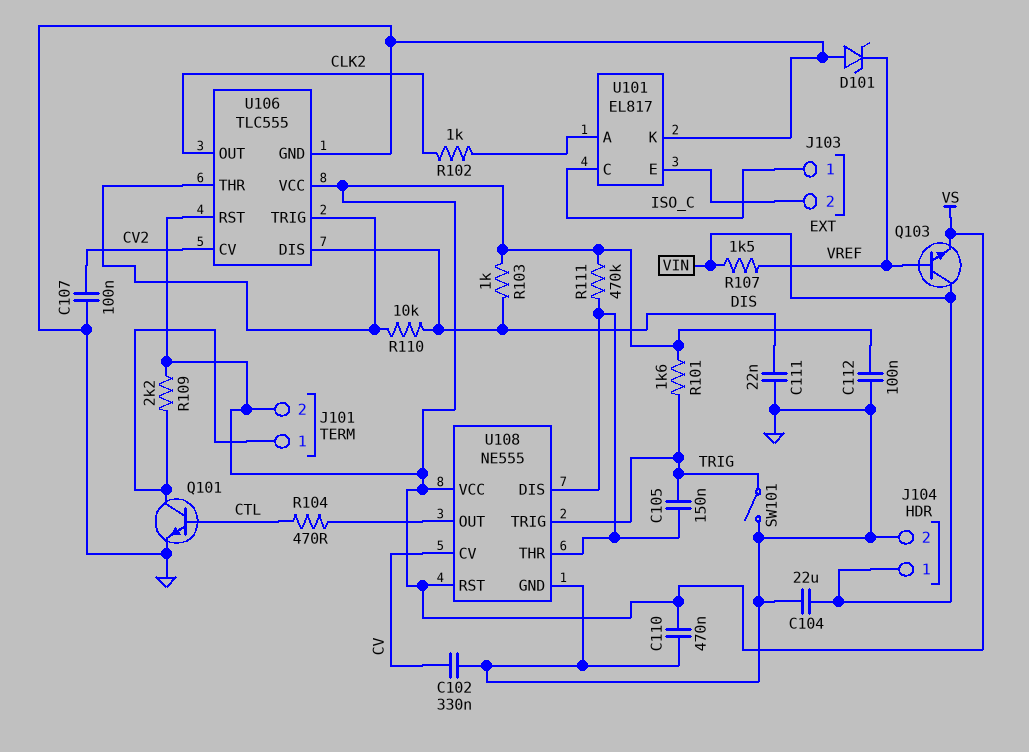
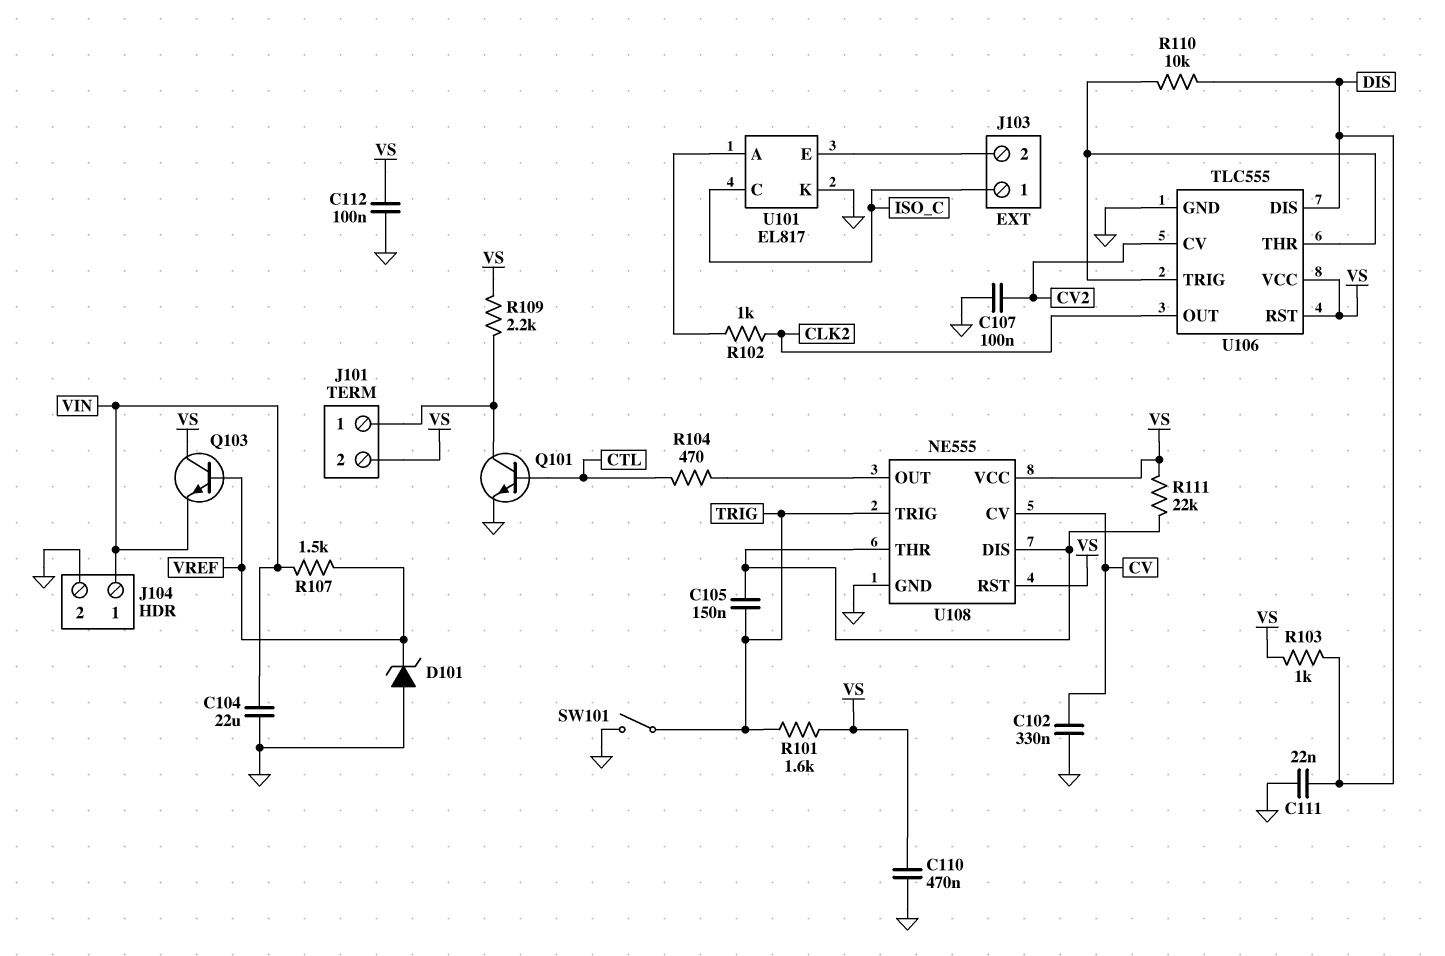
Q103: NPN (B VREF, C VIN, E VS) -> NPN (B VREF, C VS, E VIN)
R111: 470k (U108/DIS, VS) -> 22k (U108/DIS, VS)

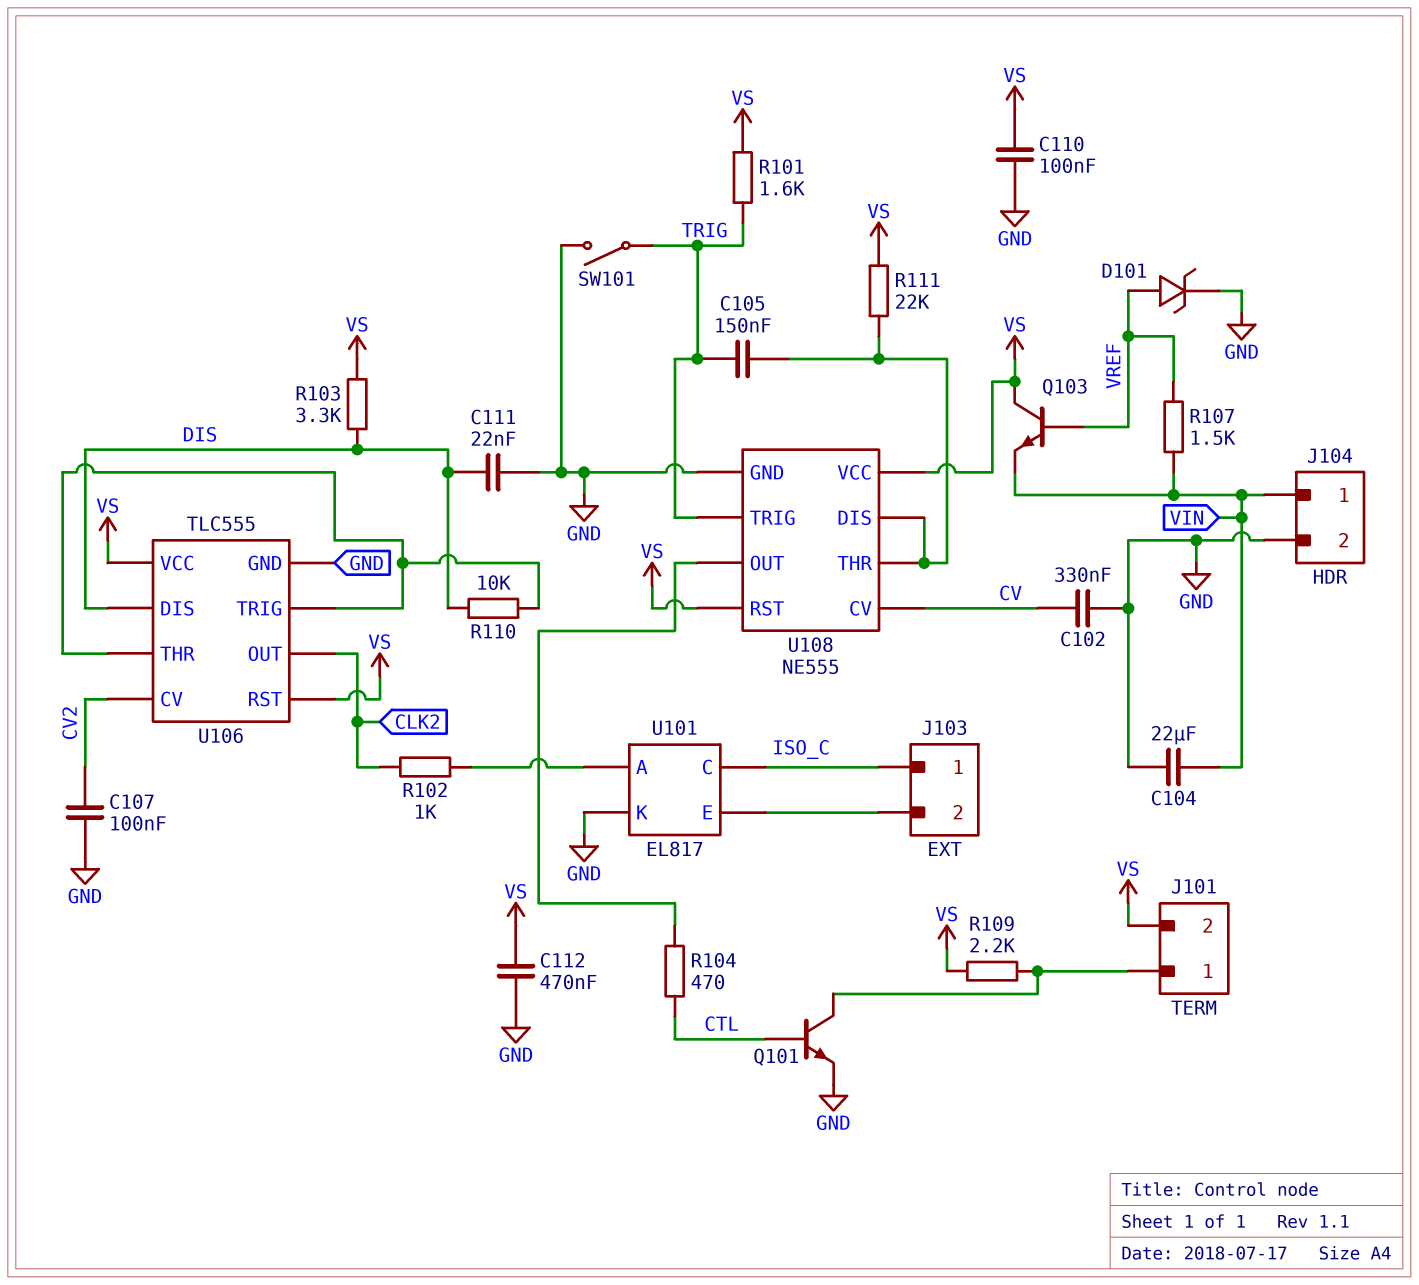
C110: 470nF (GND, VS) -> 100nF (GND, VS)
C112: 100nF (GND, VS) -> 470nF (GND, VS)
D101: zener (A GND, K VREF) -> zener (A VREF, K GND)
R103: 1k (DIS, VS) -> 3.3k (DIS, VS)

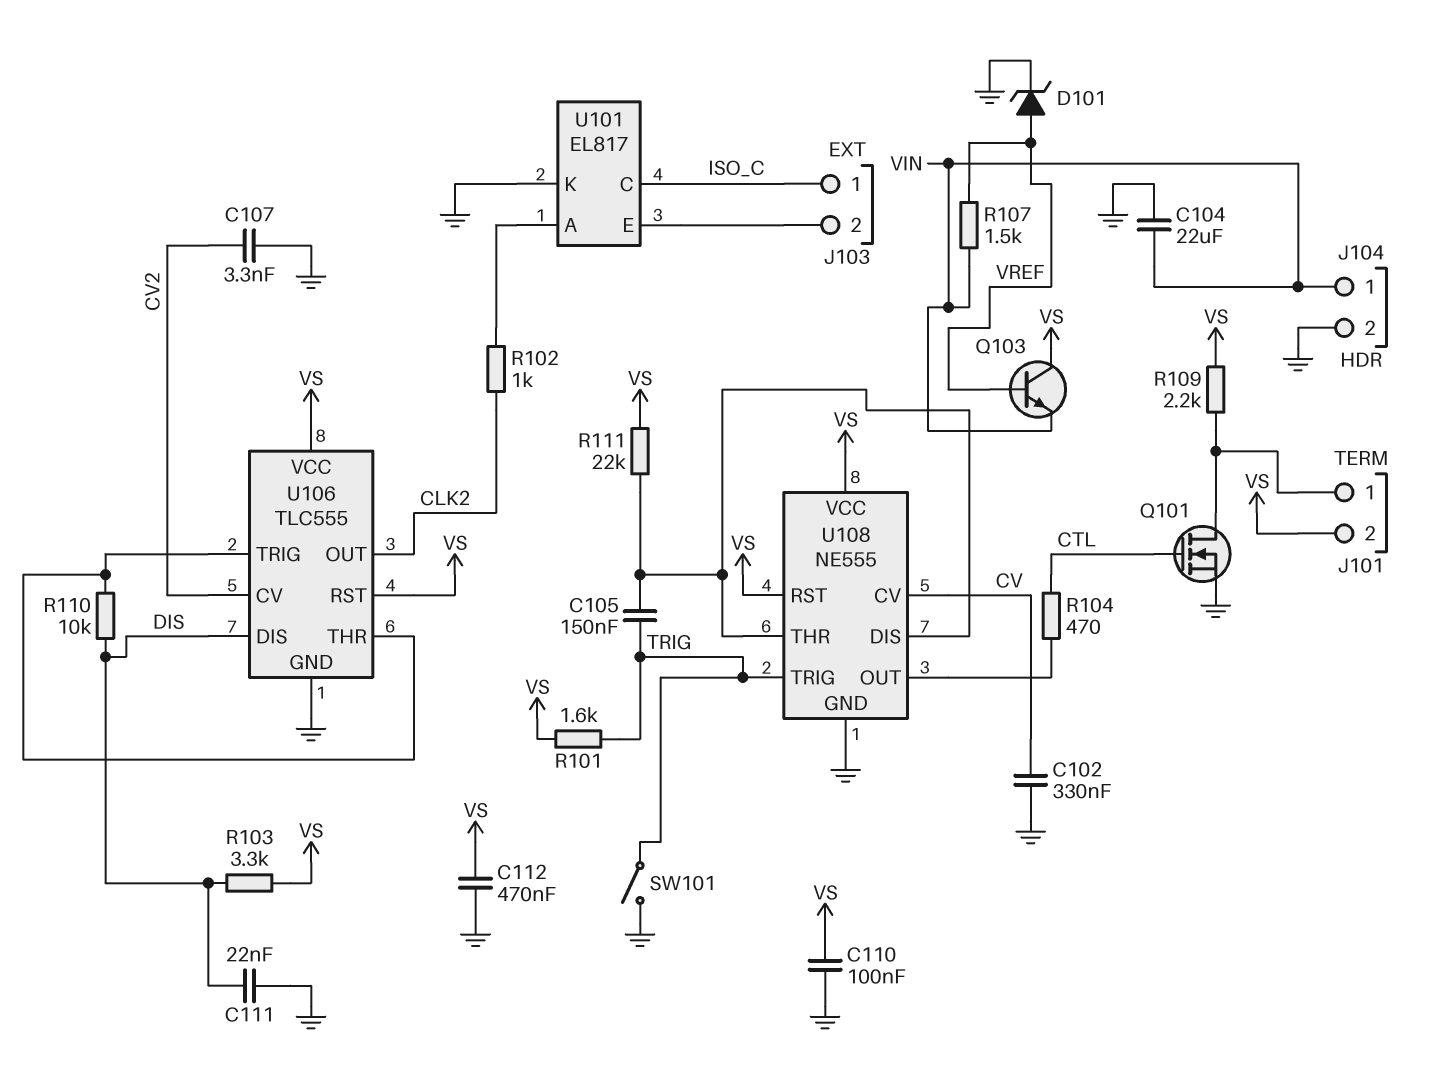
C107: 100nF (CV2, GND) -> 3.3nF (CV2, GND)
Q101: NPN (B CTL, C J101/1, E GND) -> NMOS (G CTL, D J101/1, S GND)

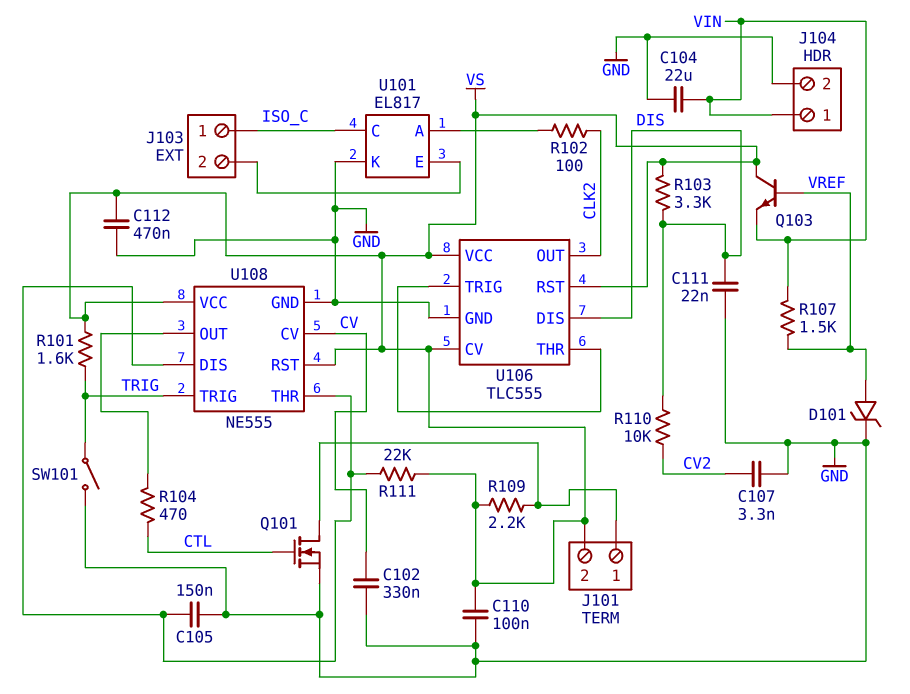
C105: 150nF (TRIG, U108/DIS) -> 150nF (GND, U108/DIS)
R102: 1k (CLK2, U101/A) -> 100 (CLK2, U101/A)
R110: 10k (DIS, U106/THR) -> 10k (CV2, DIS)
U106 pin CV: CV2 -> VS

